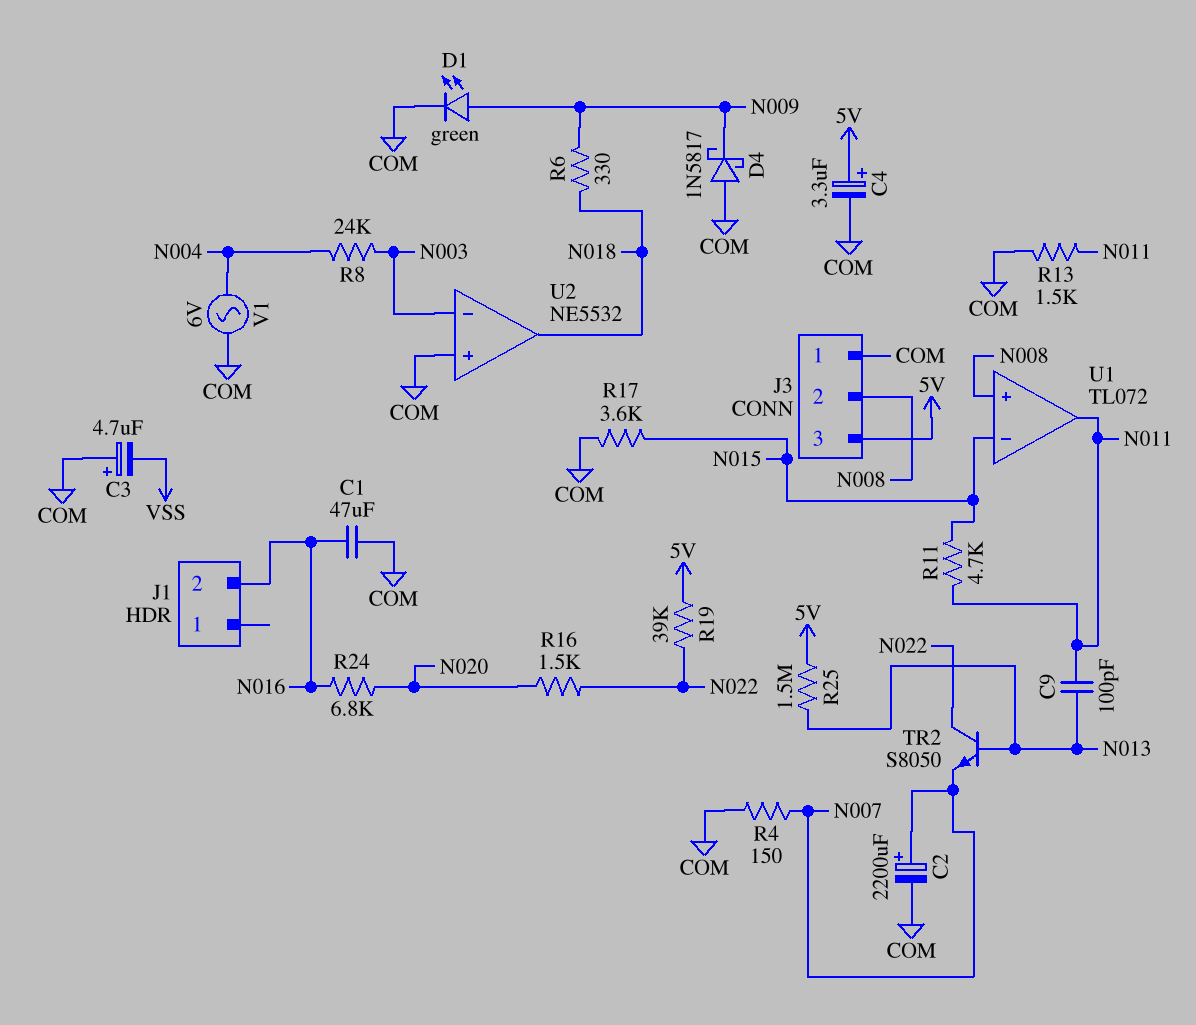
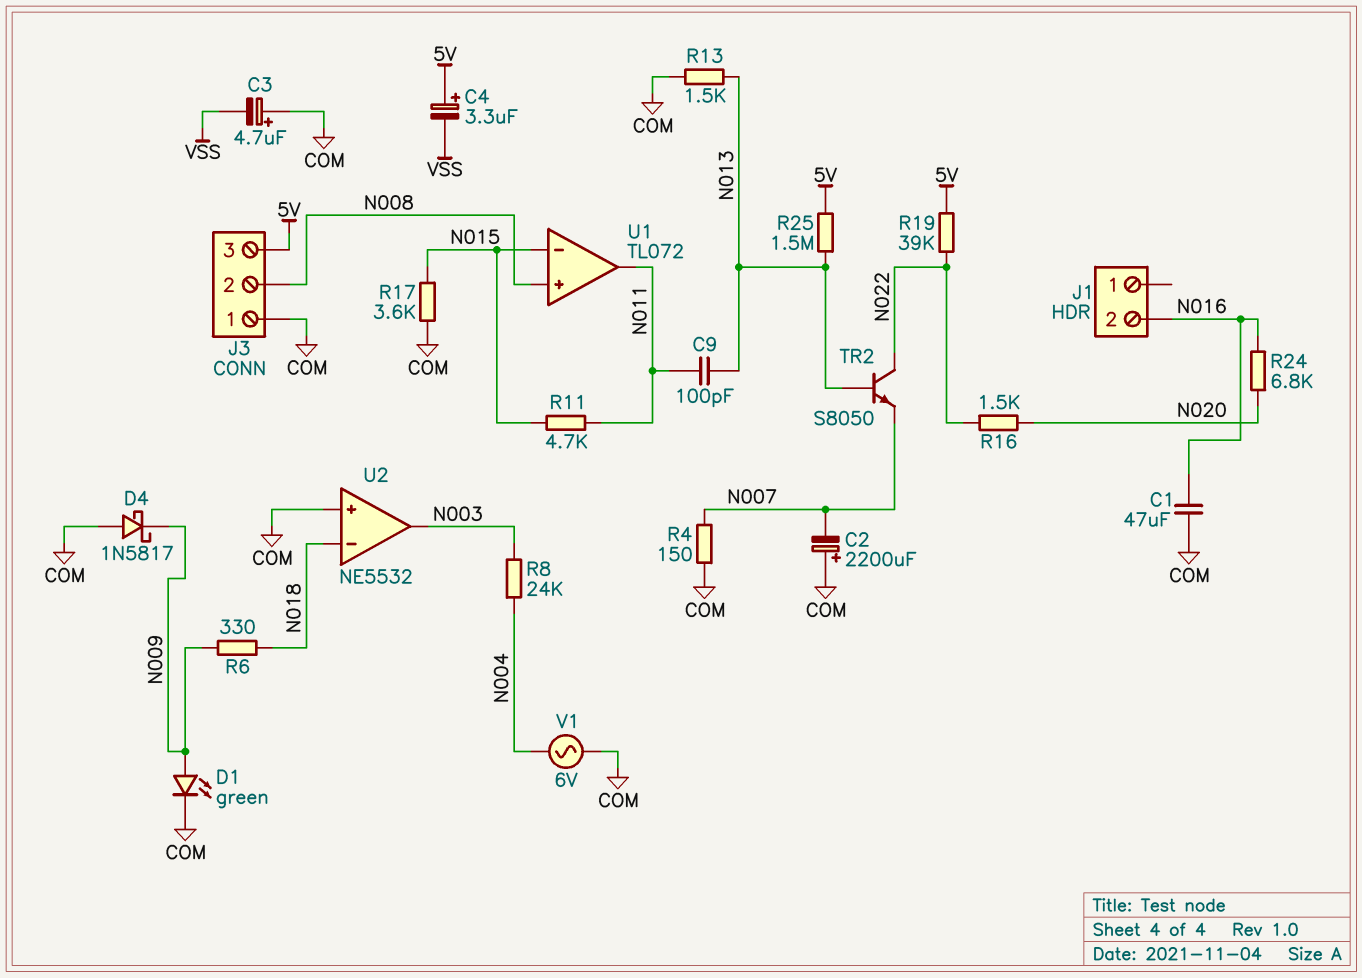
C2: 2200uF (plus N007, minus COM) -> 2200uF (plus COM, minus N007)
C4: 3.3uF (plus 5V, minus COM) -> 3.3uF (plus 5V, minus VSS)
R13: 1.5k (COM, N011) -> 1.5k (COM, N013)
U2 pin in-: N003 -> N018
U2 pin out: N018 -> N003

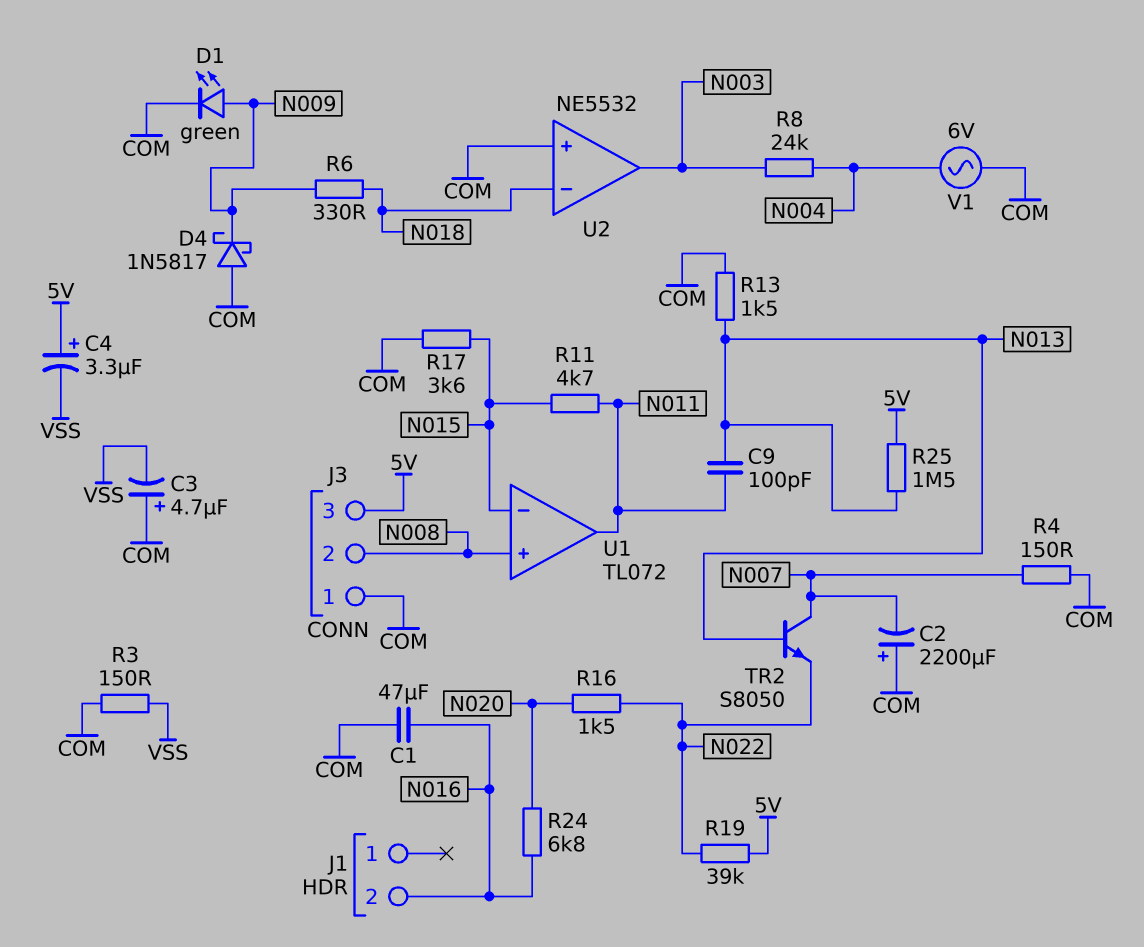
R3: none -> 150 (COM, VSS)
TR2: NPN S8050 (B N013, C N022, E N007) -> NPN S8050 (B N013, C N007, E N022)

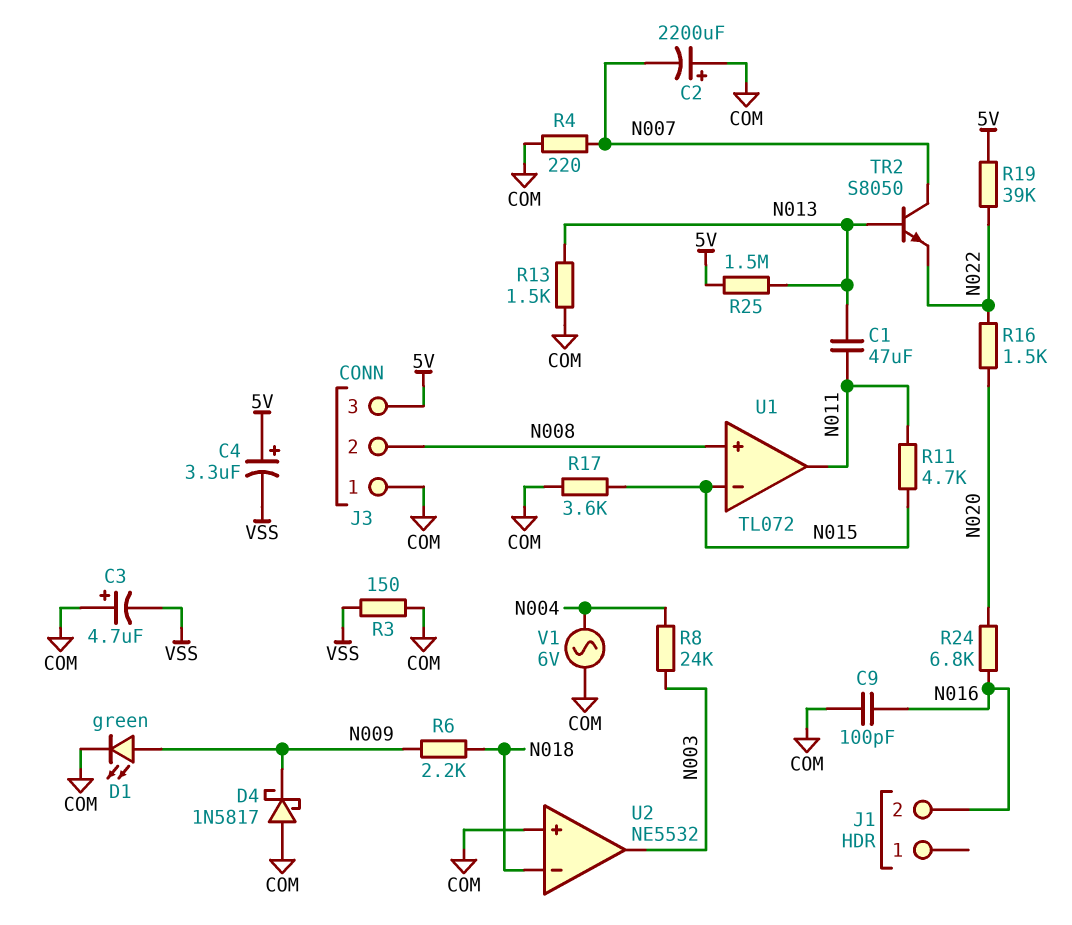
C1: 47uF (COM, N016) -> 47uF (N011, N013)
C9: 100pF (N011, N013) -> 100pF (COM, N016)
R4: 150 (COM, N007) -> 220 (COM, N007)
R6: 330 (N009, N018) -> 2.2k (N009, N018)

